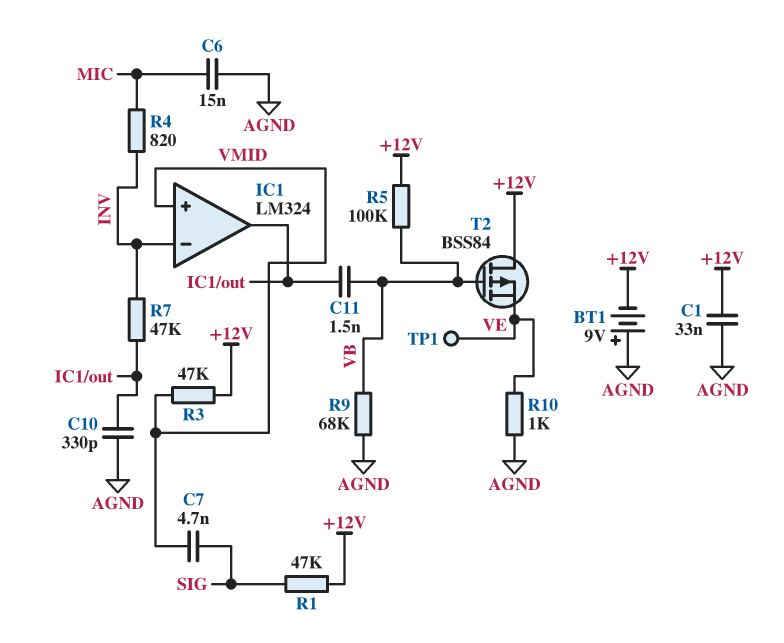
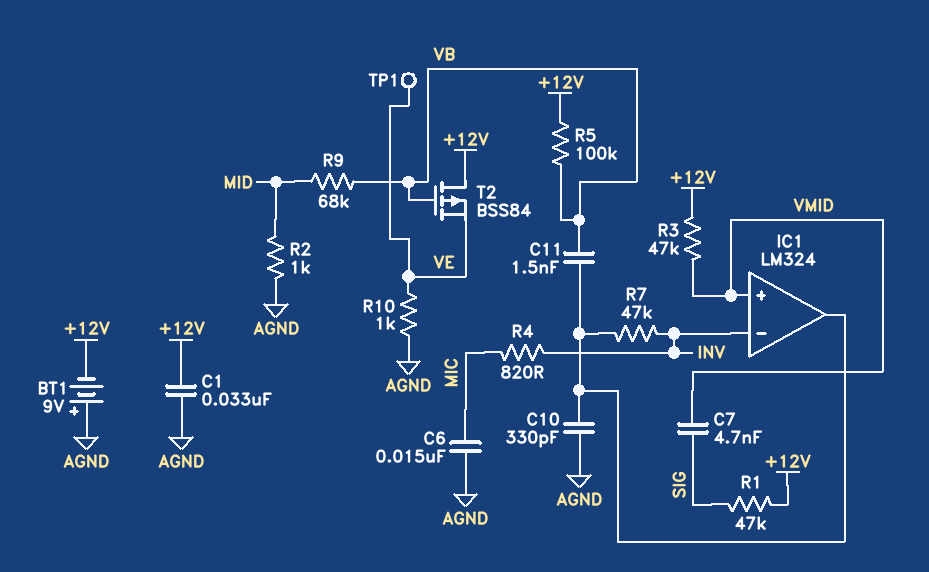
R2: none -> 1k (AGND, MID)
R9: 68k (AGND, VB) -> 68k (MID, VB)

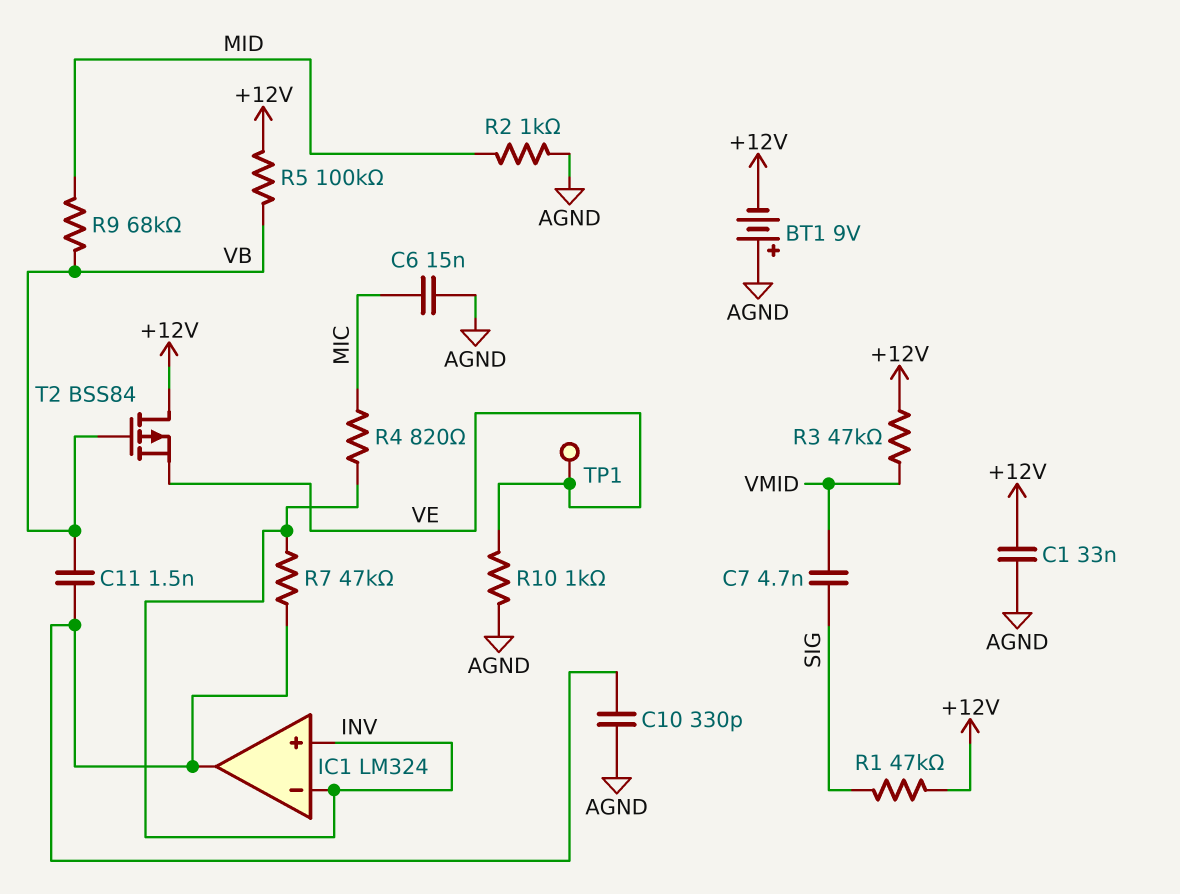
IC1 pin in+: VMID -> INV

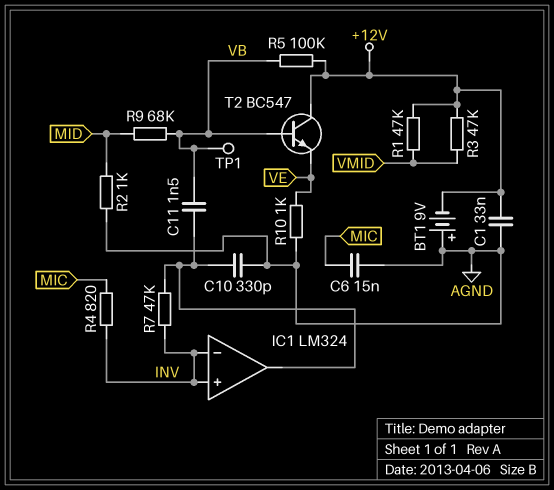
C7: 4.7nF (SIG, VMID) -> none
R1: 47k (+12V, SIG) -> 47k (+12V, VMID)
T2: PMOS BSS84 (G VB, D +12V, S VE) -> NPN BC547 (B VB, C +12V, E VE)
TP1: test point (VE) -> test point (VB)

